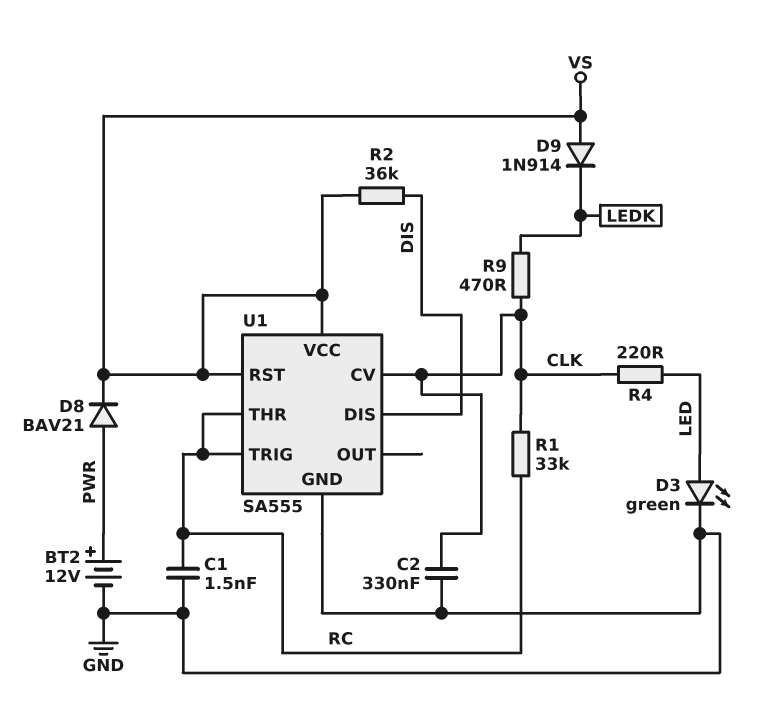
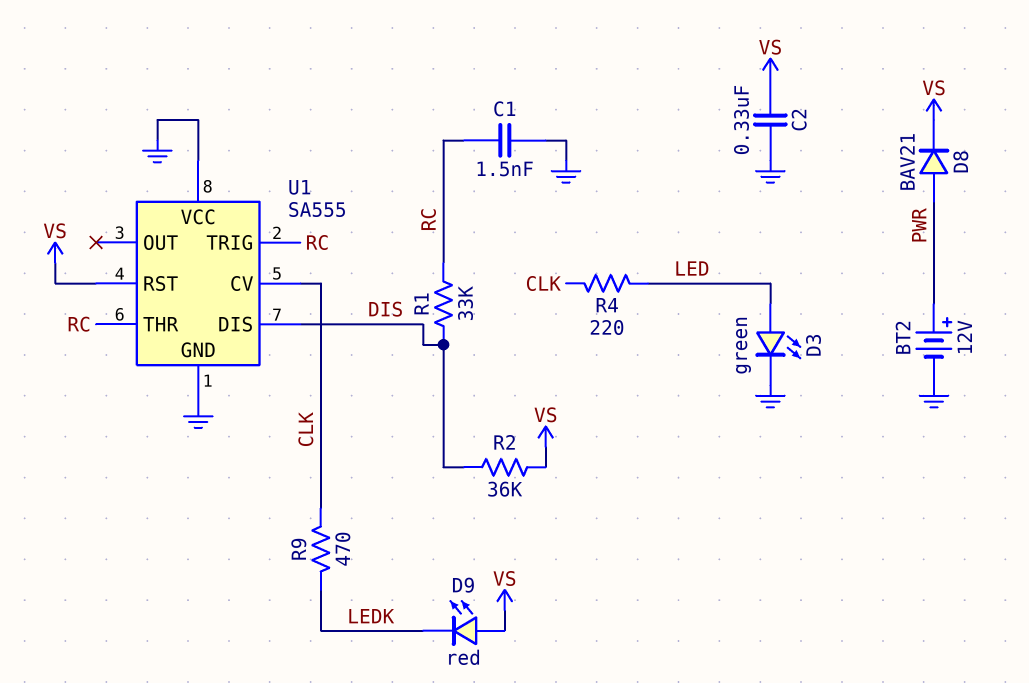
C2: 330nF (CLK, GND) -> 330nF (GND, VS)
D9: diode 1N914 (A VS, K LEDK) -> LED red (A VS, K LEDK)
R1: 33k (CLK, RC) -> 33k (DIS, RC)
U1 pin VCC: VS -> GND

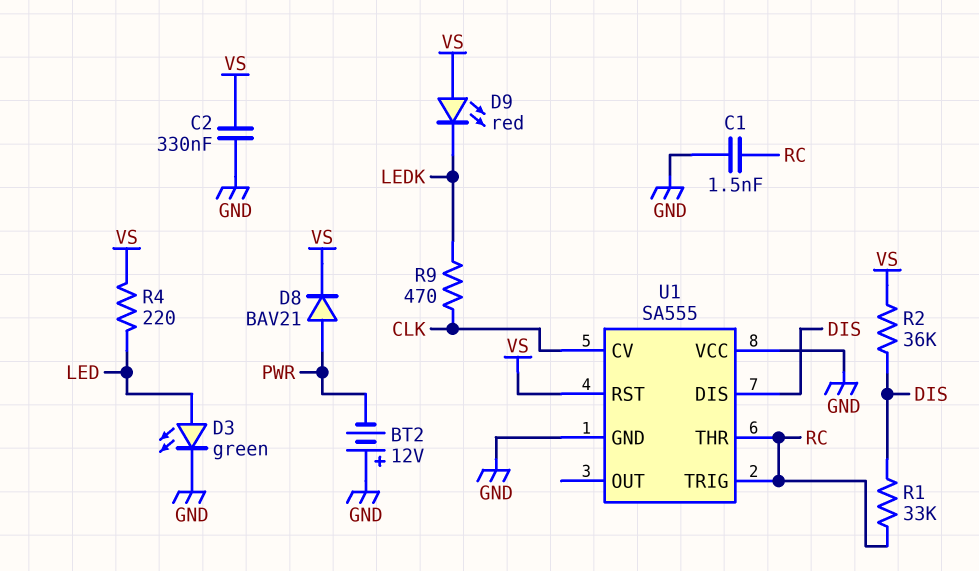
BT2: 12V (plus PWR, minus GND) -> 12V (plus GND, minus PWR)
R4: 220 (CLK, LED) -> 220 (LED, VS)

